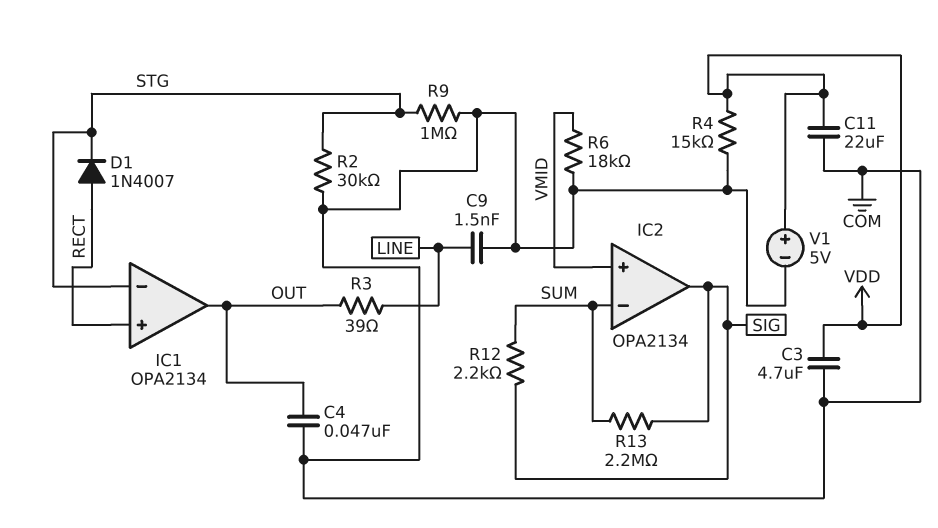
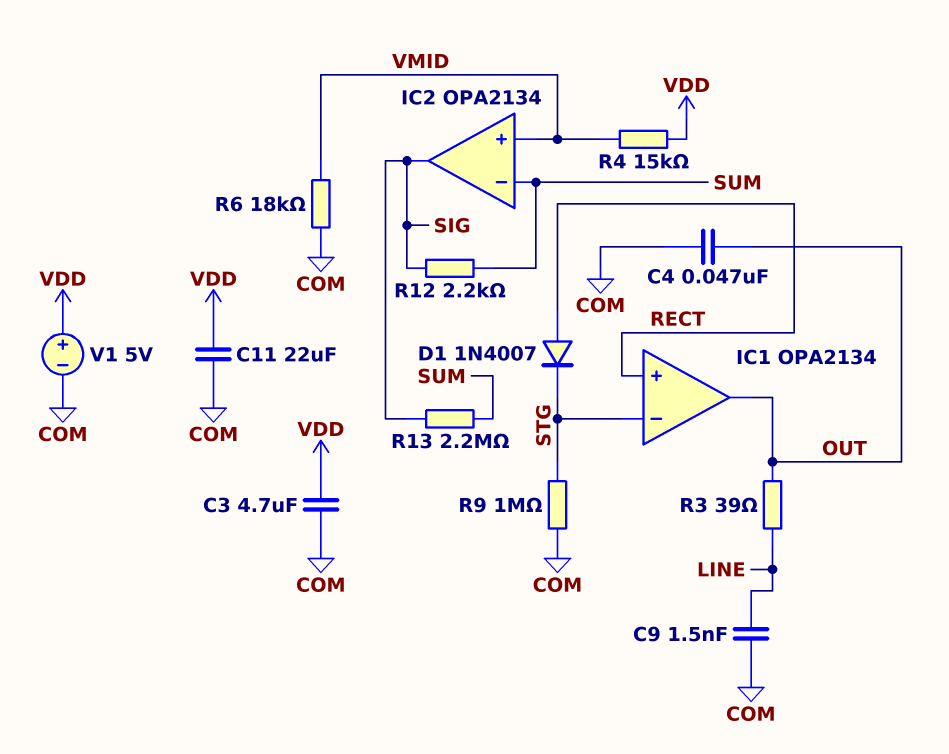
R2: 30k (COM, STG) -> none
R4: 15k (COM, VDD) -> 15k (VDD, VMID)

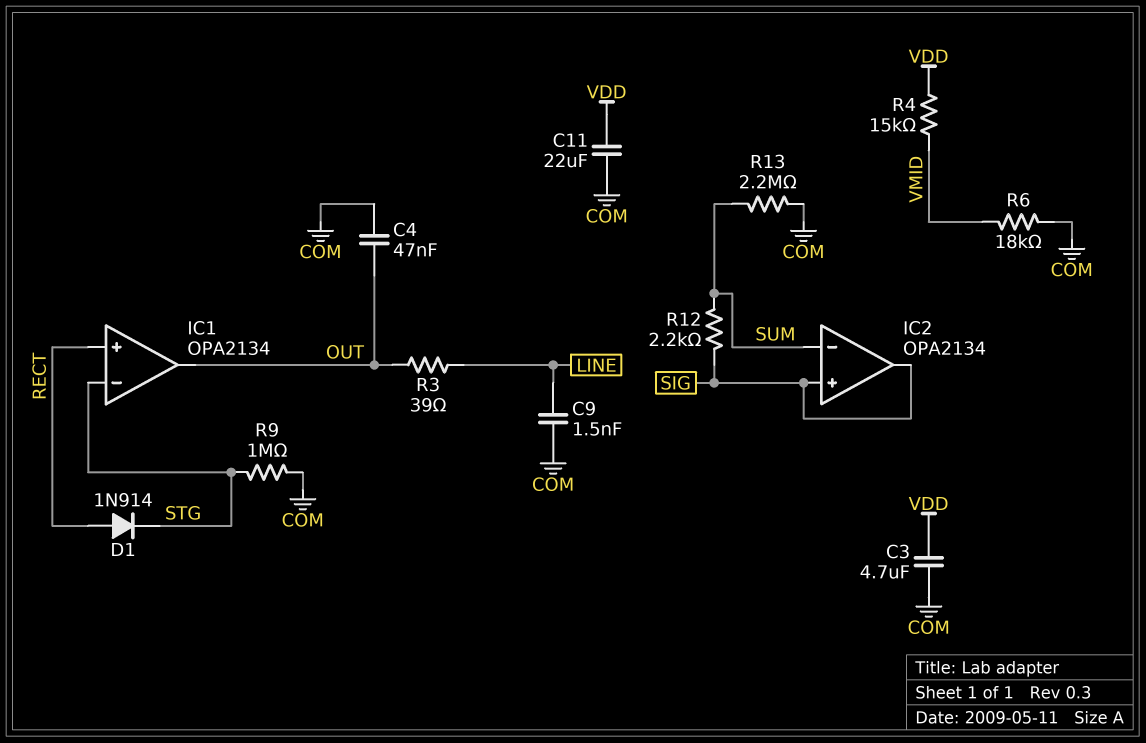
D1: diode 1N4007 (A RECT, K STG) -> diode 1N914 (A RECT, K STG)
IC2 pin in+: VMID -> SIG
R13: 2.2M (SIG, SUM) -> 2.2M (COM, SUM)
V1: 5V (plus VDD, minus COM) -> none

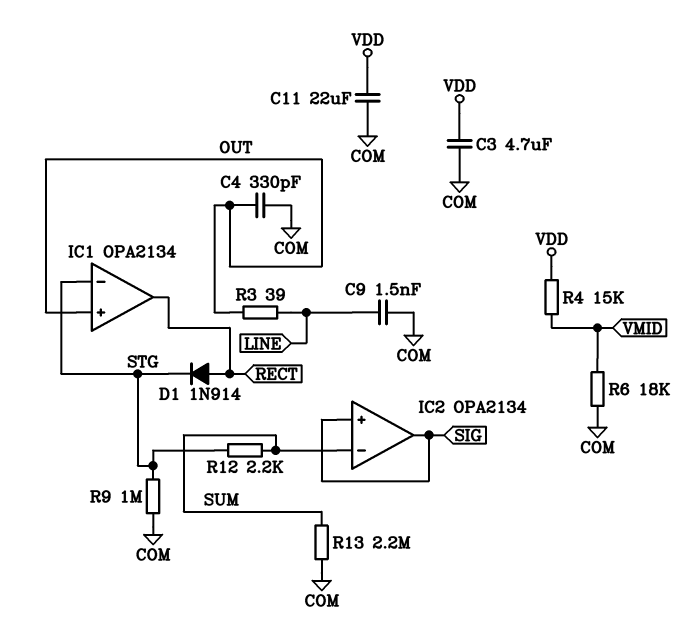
C4: 47nF (COM, OUT) -> 330pF (COM, OUT)
IC1 pin in+: RECT -> OUT
IC1 pin out: OUT -> RECT
R12: 2.2k (SIG, SUM) -> 2.2k (STG, SUM)

